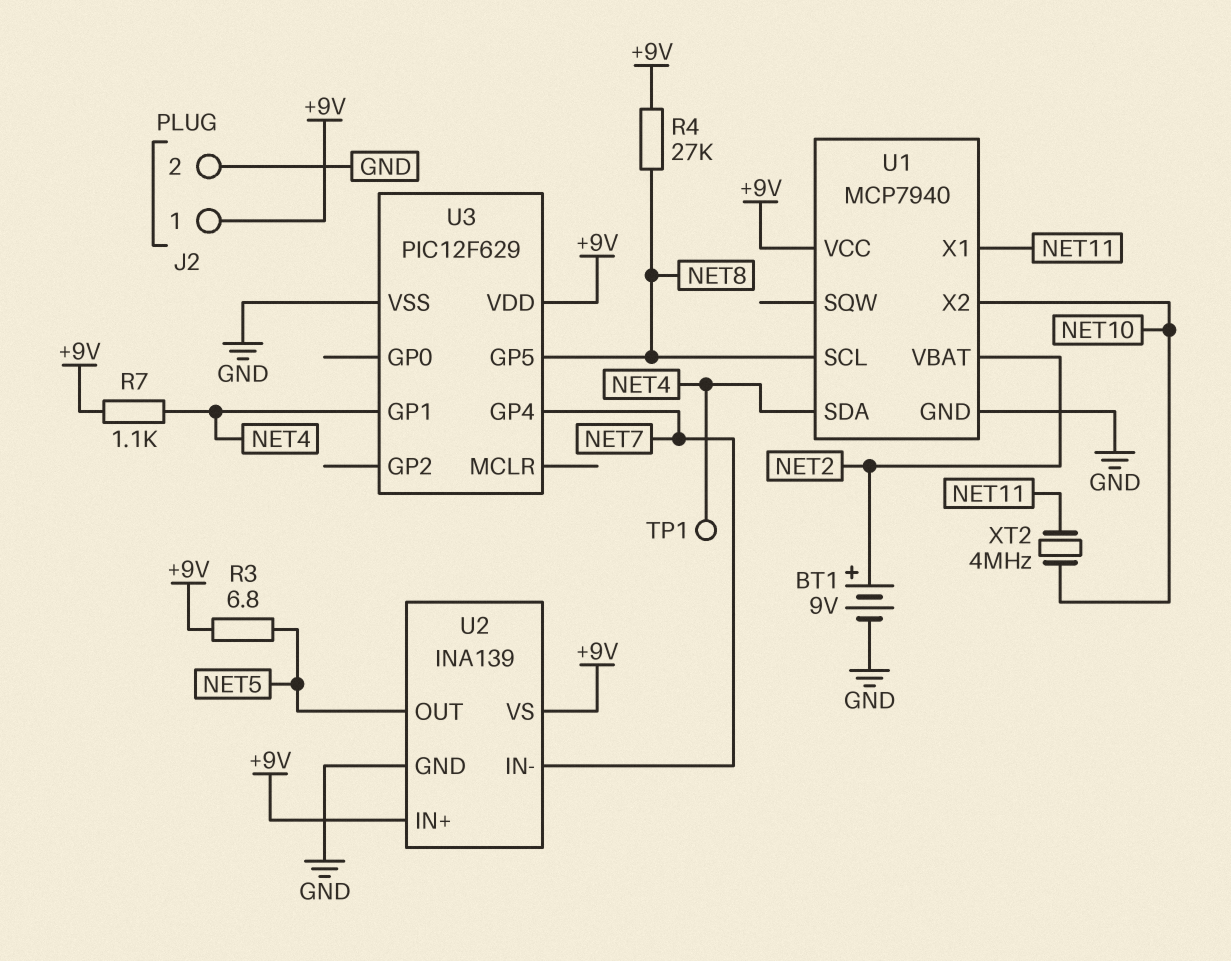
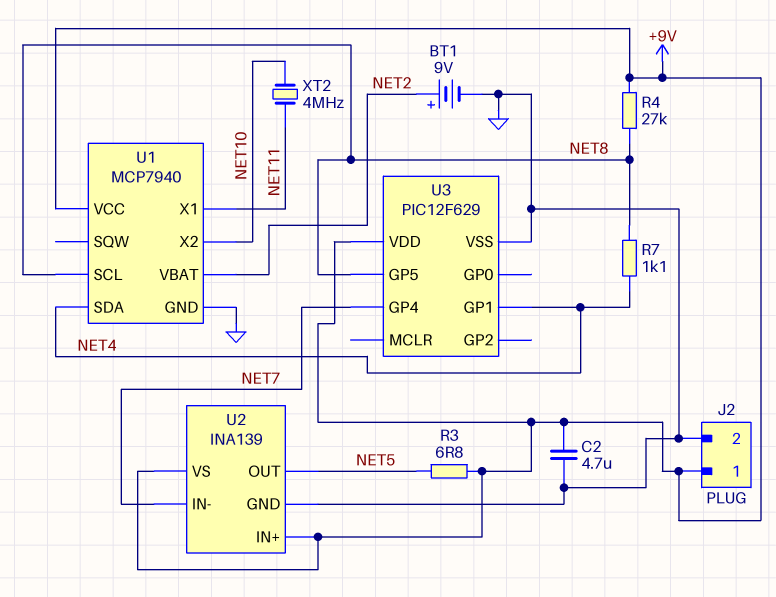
C2: none -> 4.7uF (+9V, GND)
R7: 1.1k (+9V, NET4) -> 1.1k (NET4, NET8)
TP1: test point (NET4) -> none

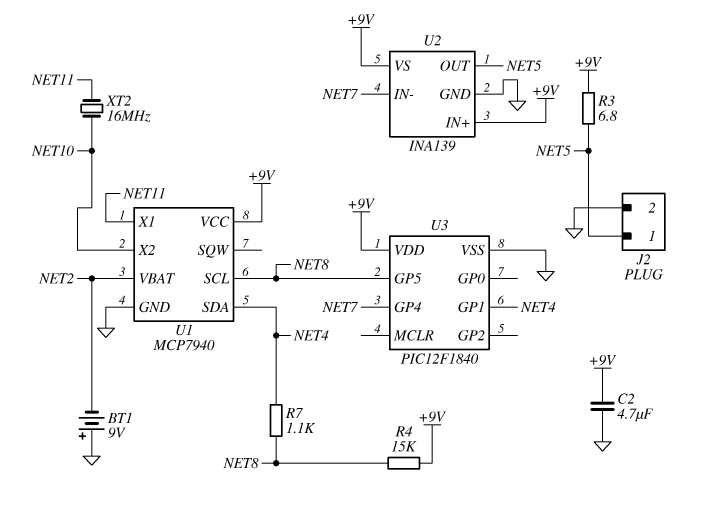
BT1: 9V (plus NET2, minus GND) -> 9V (plus GND, minus NET2)
J2 pin 1: +9V -> NET5
R4: 27k (+9V, NET8) -> 15k (+9V, NET8)
U3: PIC12F629 -> PIC12F1840
XT2: 4MHz (NET10, NET11) -> 16MHz (NET10, NET11)

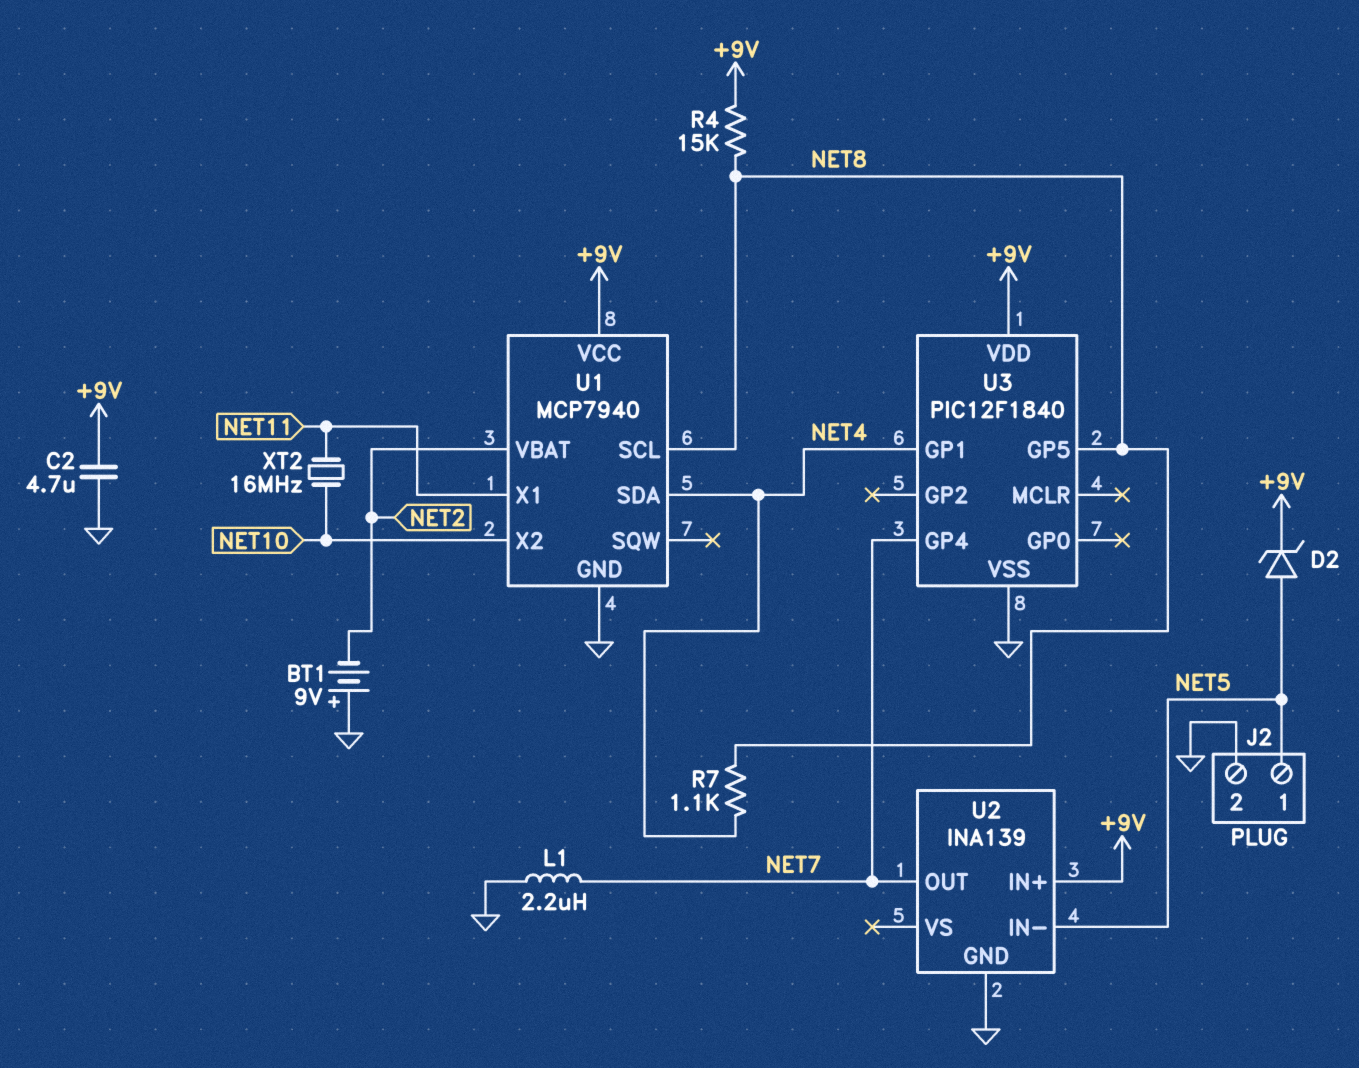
D2: none -> zener (A NET5, K +9V)
L1: none -> 2.2uH (GND, NET7)
R3: 6.8 (+9V, NET5) -> none
U2 pin IN-: NET7 -> NET5
U2 pin OUT: NET5 -> NET7
U2 pin VS: +9V -> none

